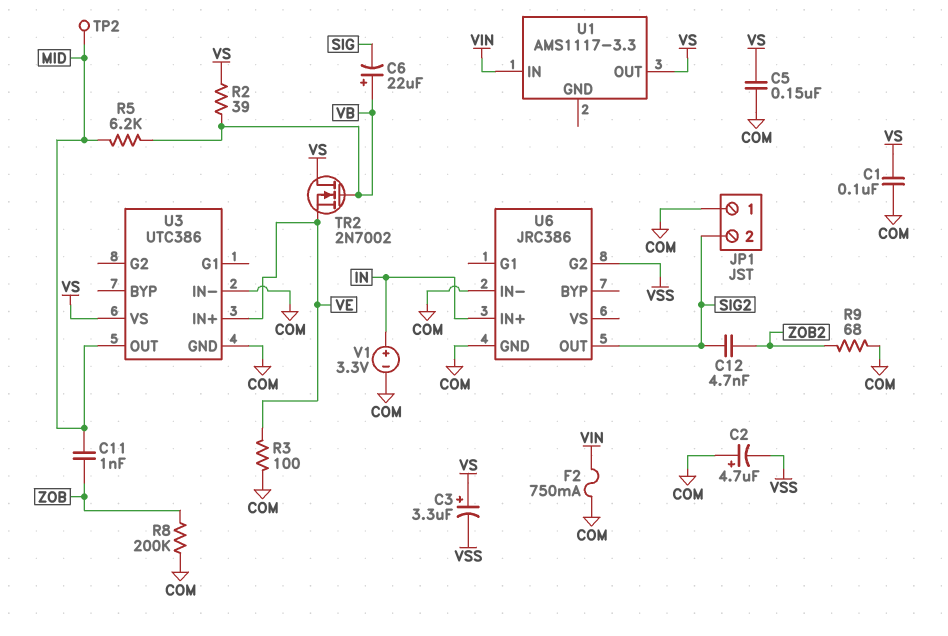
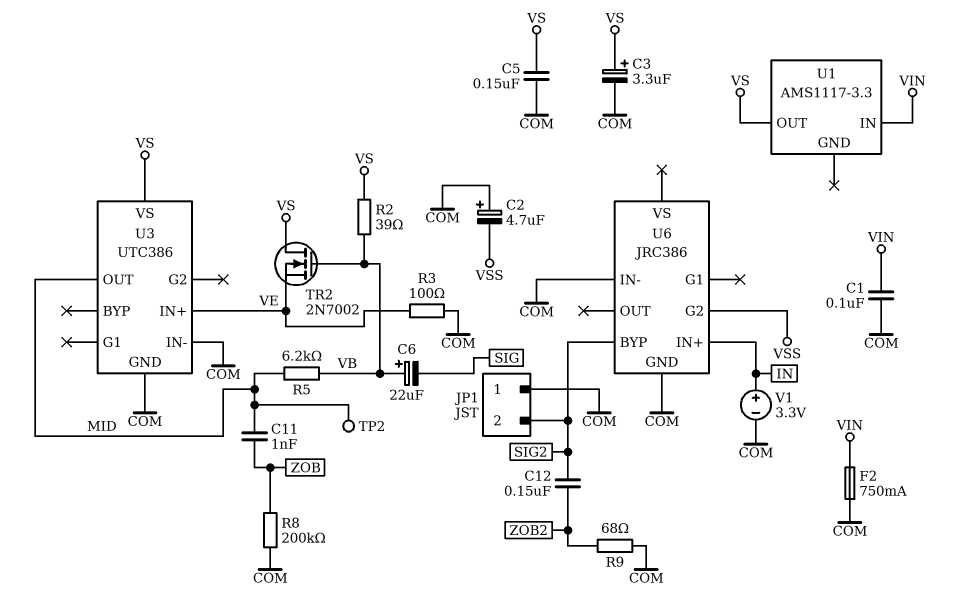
C1: 100nF (COM, VS) -> 100nF (COM, VIN)
C3: 3.3uF (plus VS, minus VSS) -> 3.3uF (plus VS, minus COM)
C12: 4.7nF (SIG2, ZOB2) -> 150nF (SIG2, ZOB2)
U6 pin BYP: none -> SIG2
U6 pin OUT: SIG2 -> none

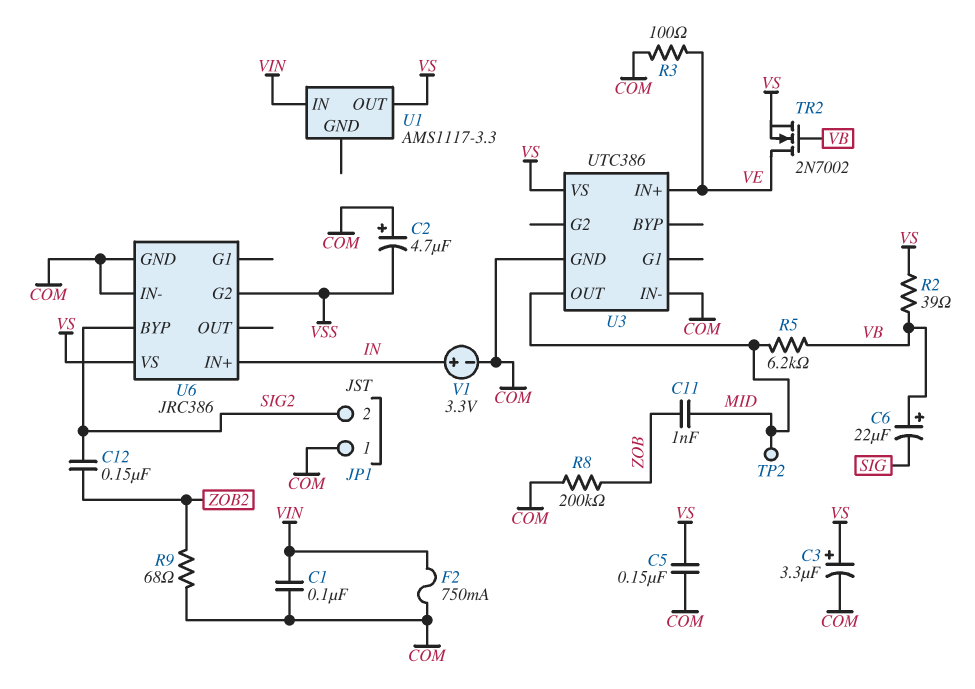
TR2: NMOS 2N7002 (G VB, D VS, S VE) -> NMOS 2N7002 (G VB, D VE, S VS)
U6 pin VS: none -> VS

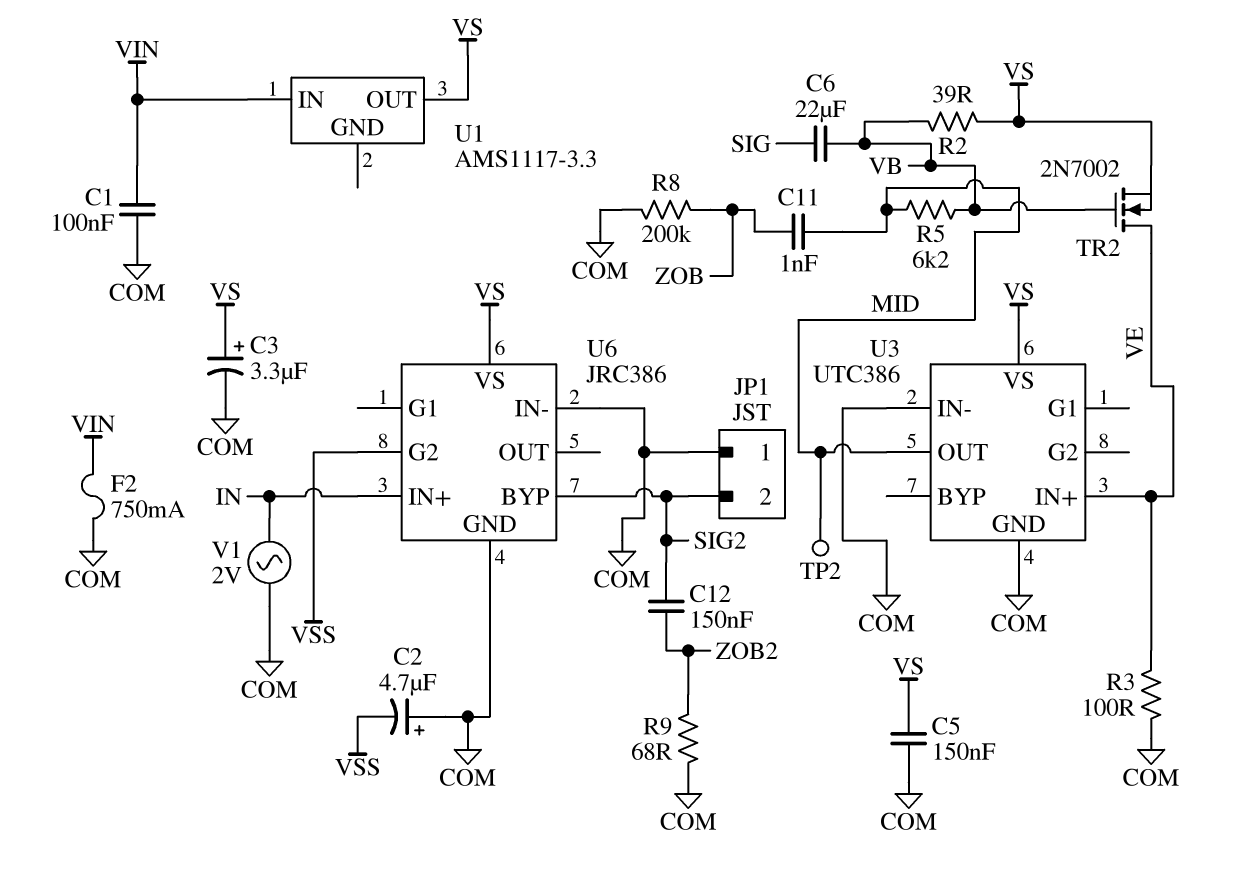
C6: 22uF (plus VB, minus SIG) -> 22uF (SIG, VB)
V1: 3.3V (plus IN, minus COM) -> AC 2V (COM, IN)

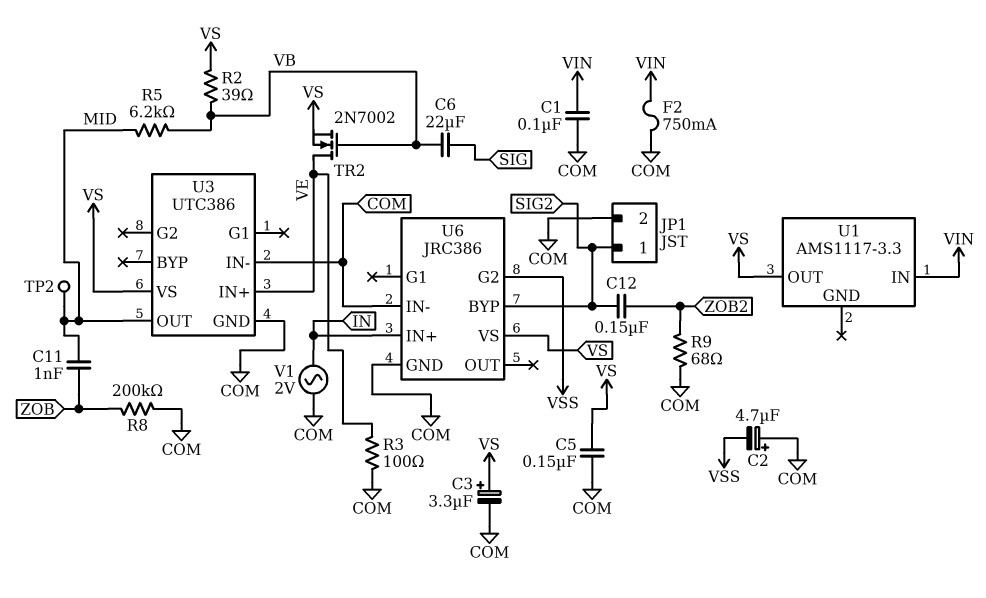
JP1 pin 1: COM -> SIG2
JP1 pin 2: SIG2 -> COM

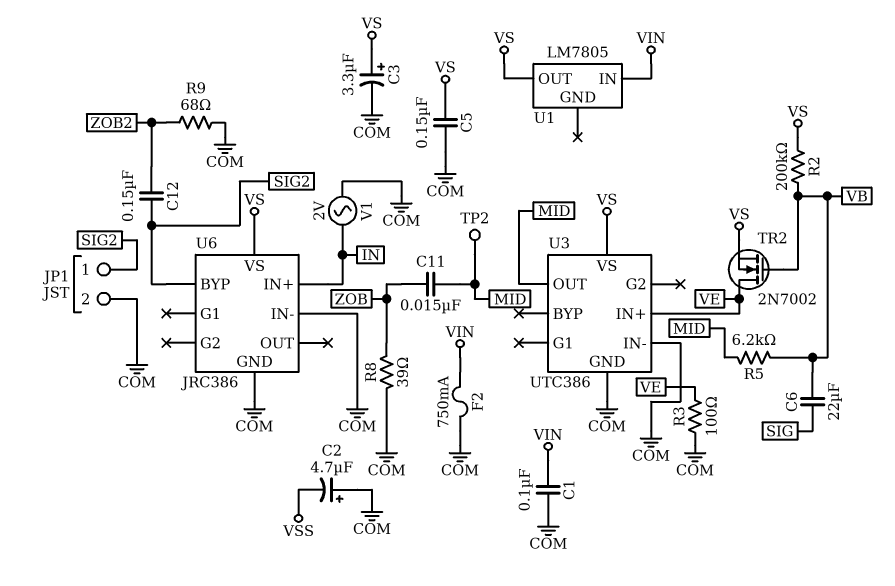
C11: 1nF (MID, ZOB) -> 15nF (MID, ZOB)
R2: 39 (VB, VS) -> 200k (VB, VS)
R8: 200k (COM, ZOB) -> 39 (COM, ZOB)
U1: AMS1117-3.3 -> LM7805
U6 pin G2: VSS -> none

